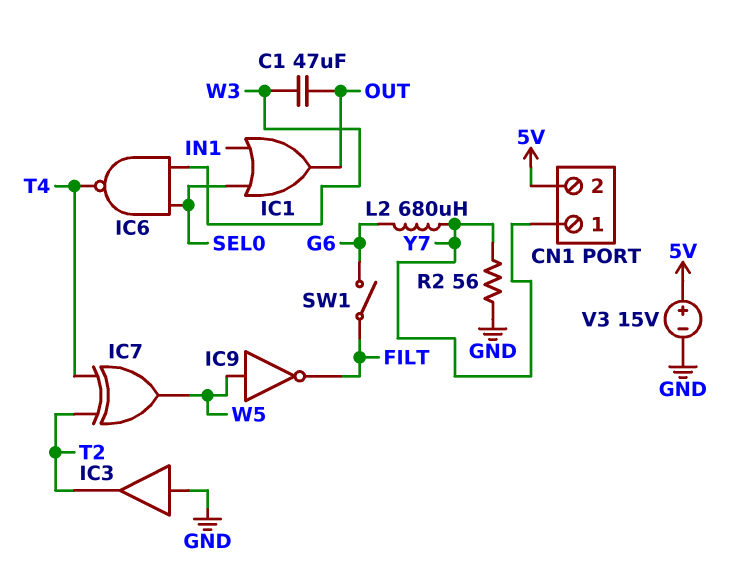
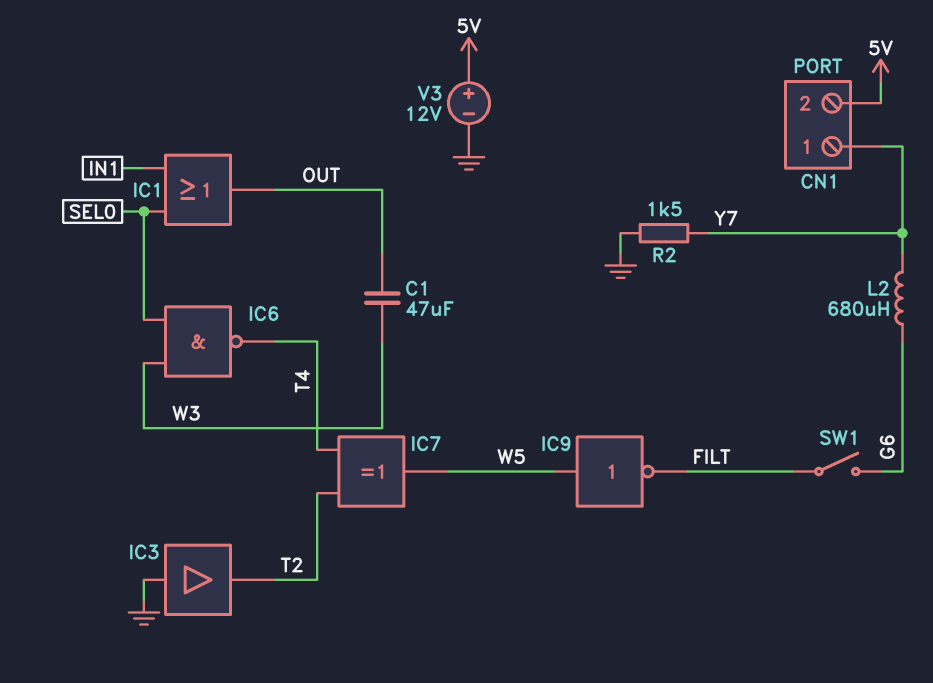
R2: 56 (GND, Y7) -> 1.5k (GND, Y7)
V3: 15V (plus 5V, minus GND) -> 12V (plus 5V, minus GND)

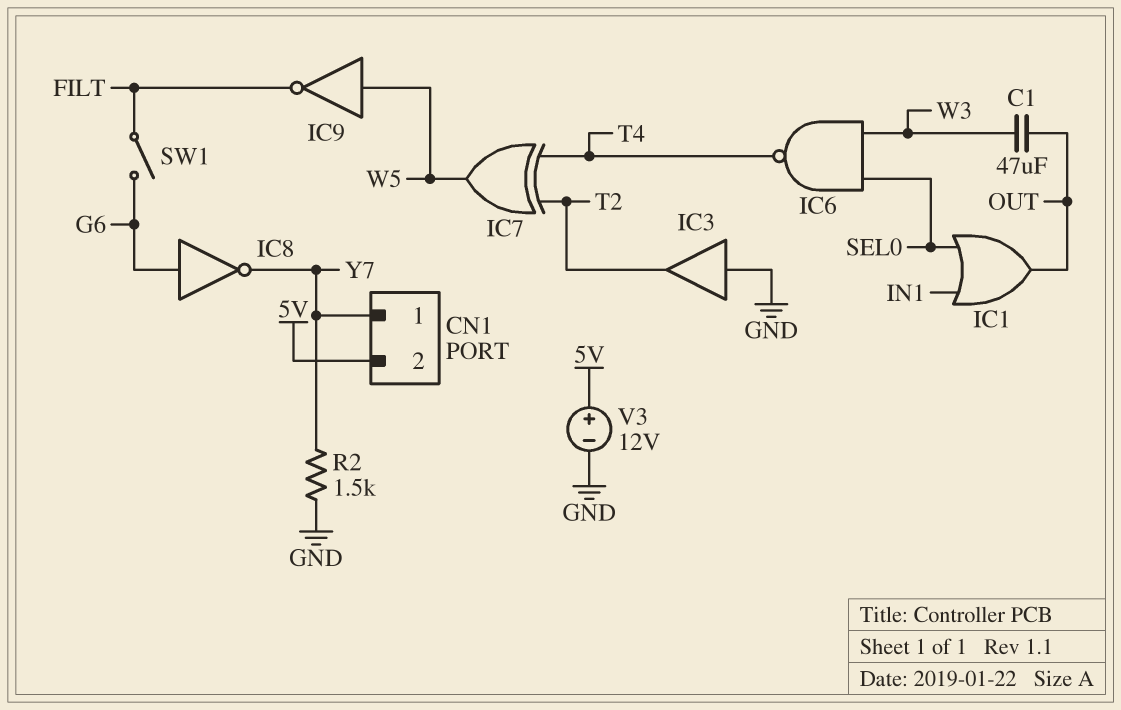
IC8: none -> NOT (in G6, out Y7)
L2: 680uH (G6, Y7) -> none

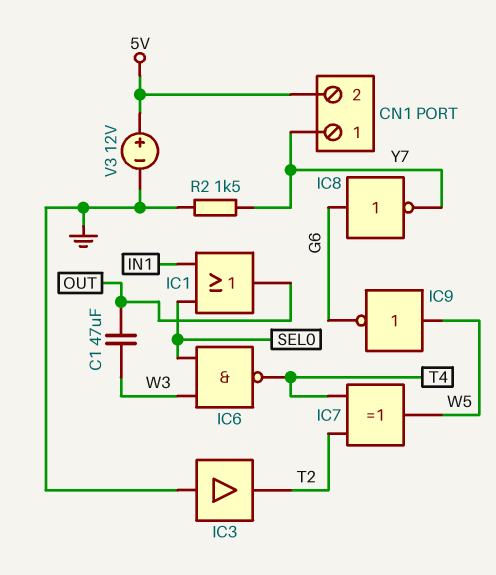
IC9: NOT (in W5, out FILT) -> NOT (in W5, out G6)
SW1: switch (FILT, G6) -> none

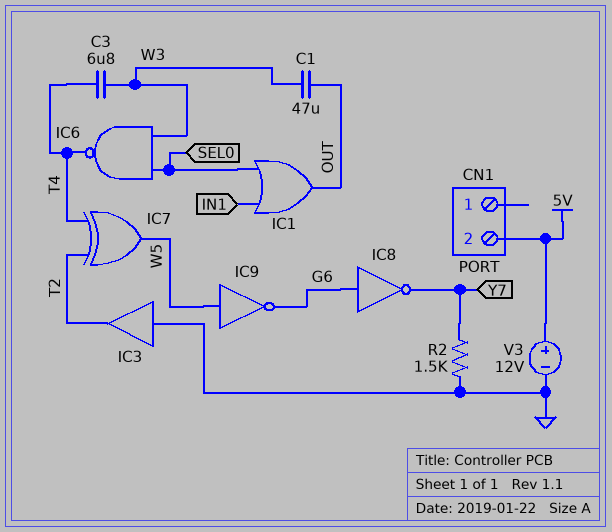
C3: none -> 6.8uF (T4, W3)
CN1 pin 1: Y7 -> none

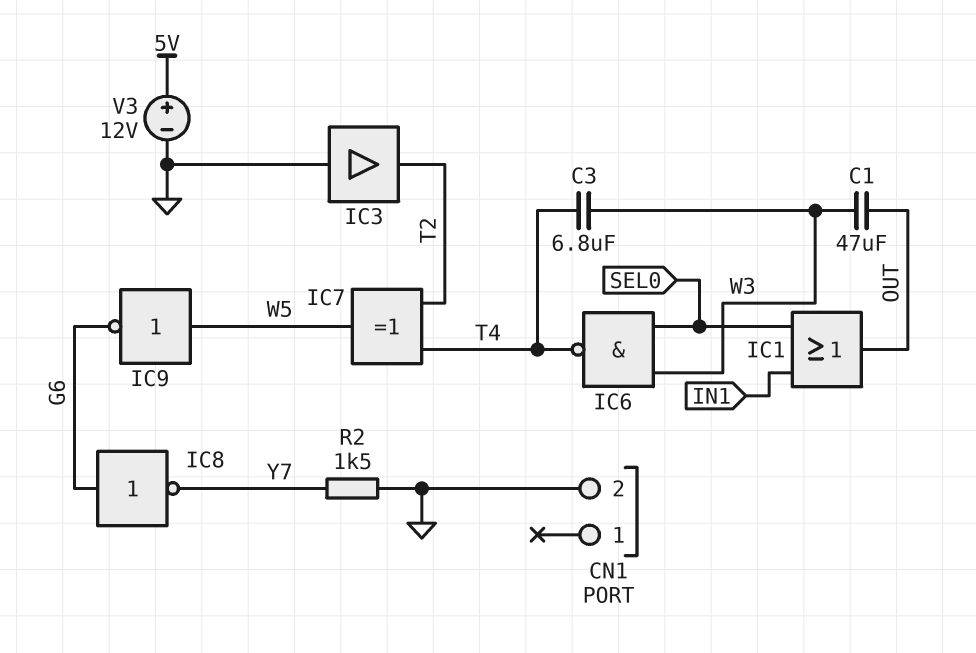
CN1 pin 2: 5V -> GND

